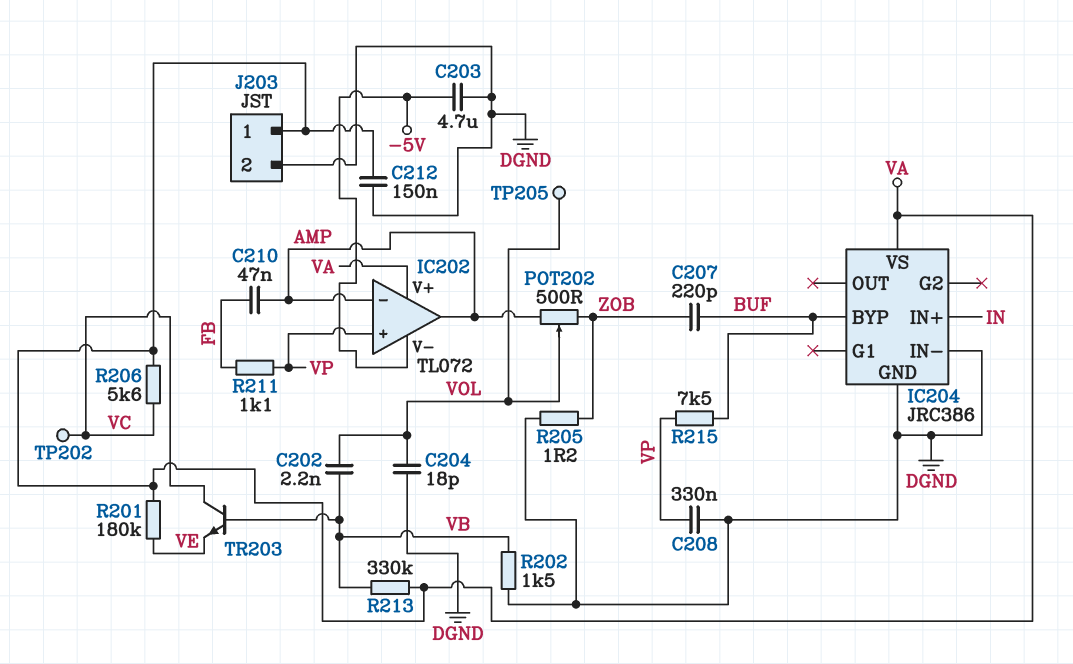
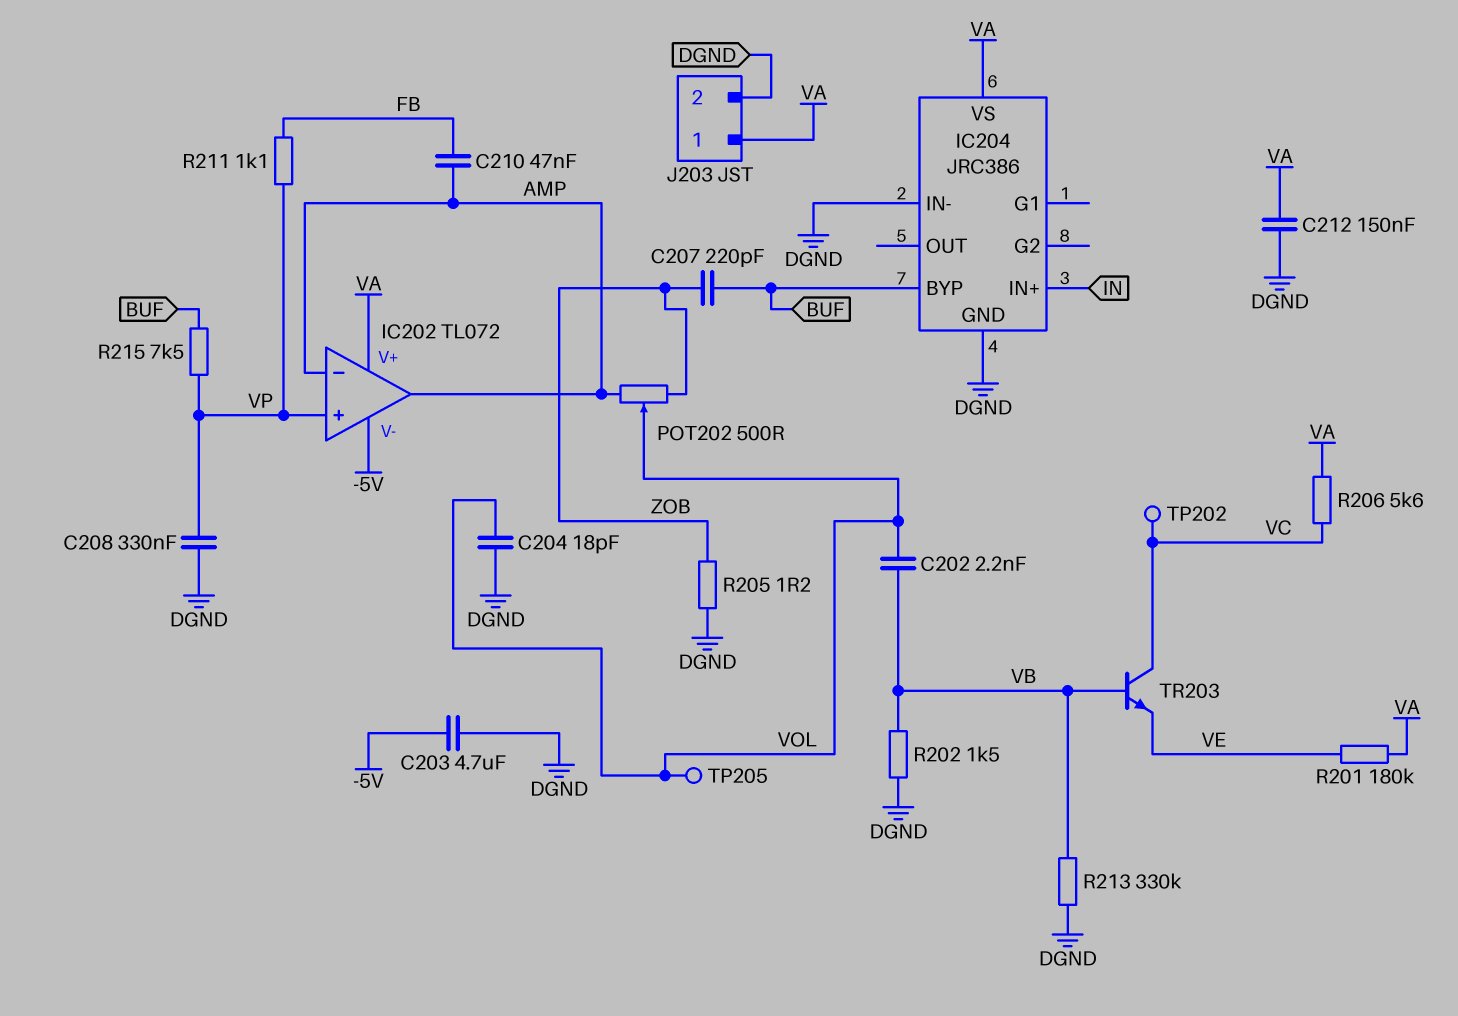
R213: 330k (VA, VB) -> 330k (DGND, VB)

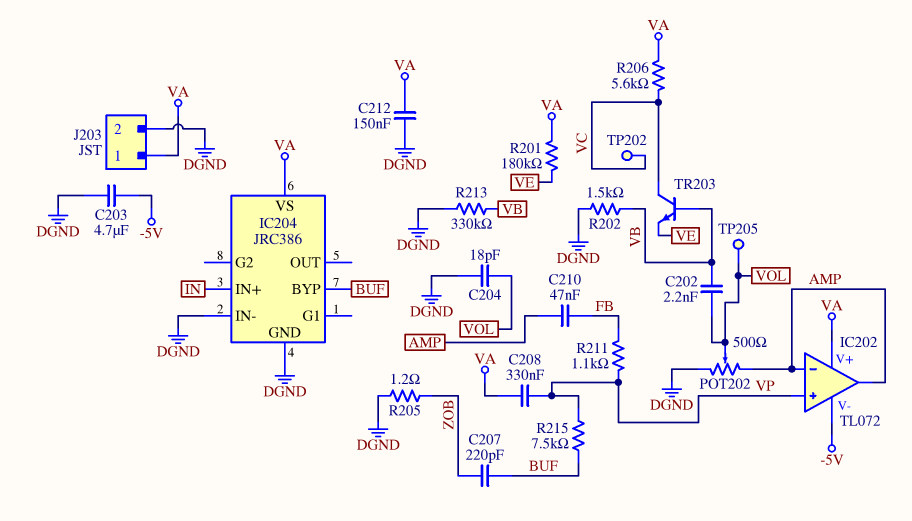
C208: 330nF (DGND, VP) -> 330nF (VA, VP)
POT202: 500 (AMP, ZOB, wiper VOL) -> 500 (AMP, DGND, wiper VOL)

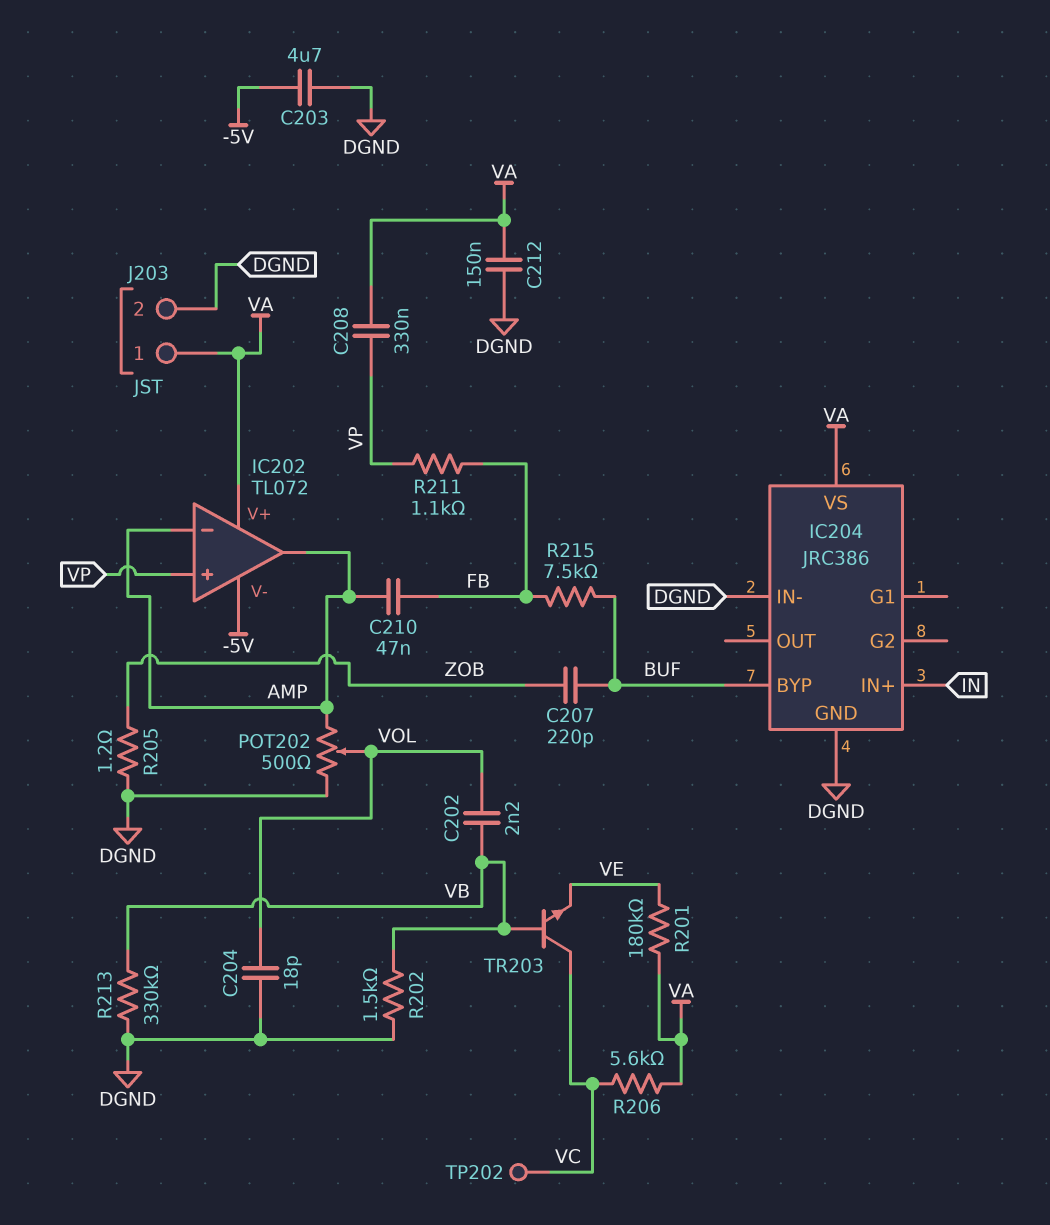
R215: 7.5k (BUF, VP) -> 7.5k (BUF, FB)
TP205: test point (VOL) -> none

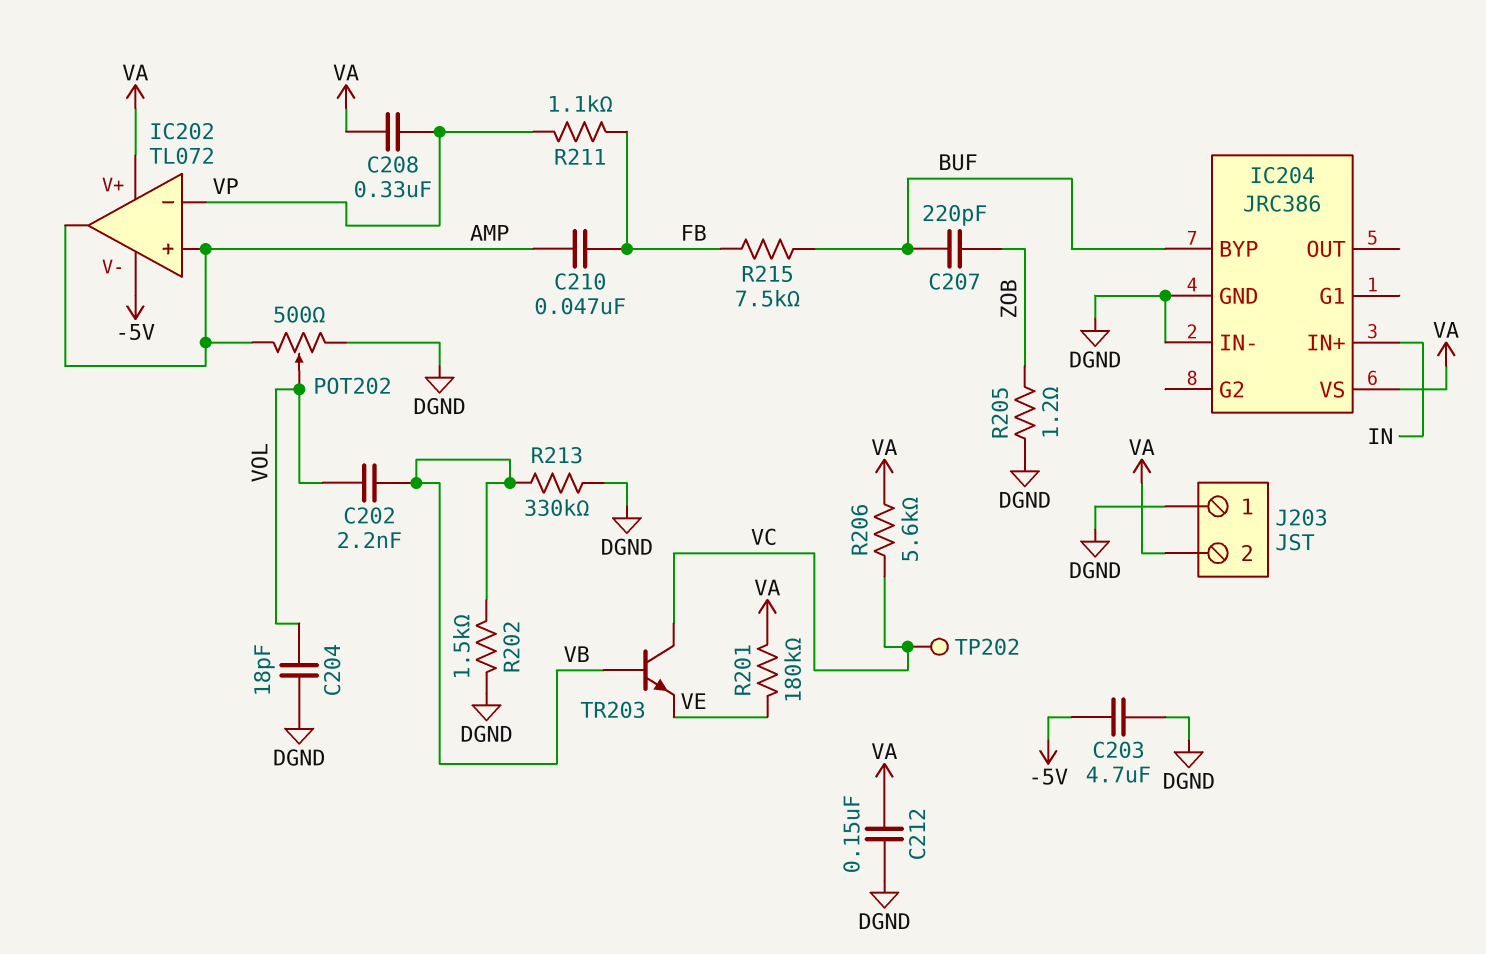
IC202 pin in+: VP -> AMP
IC202 pin in-: AMP -> VP
J203 pin 1: VA -> DGND
J203 pin 2: DGND -> VA

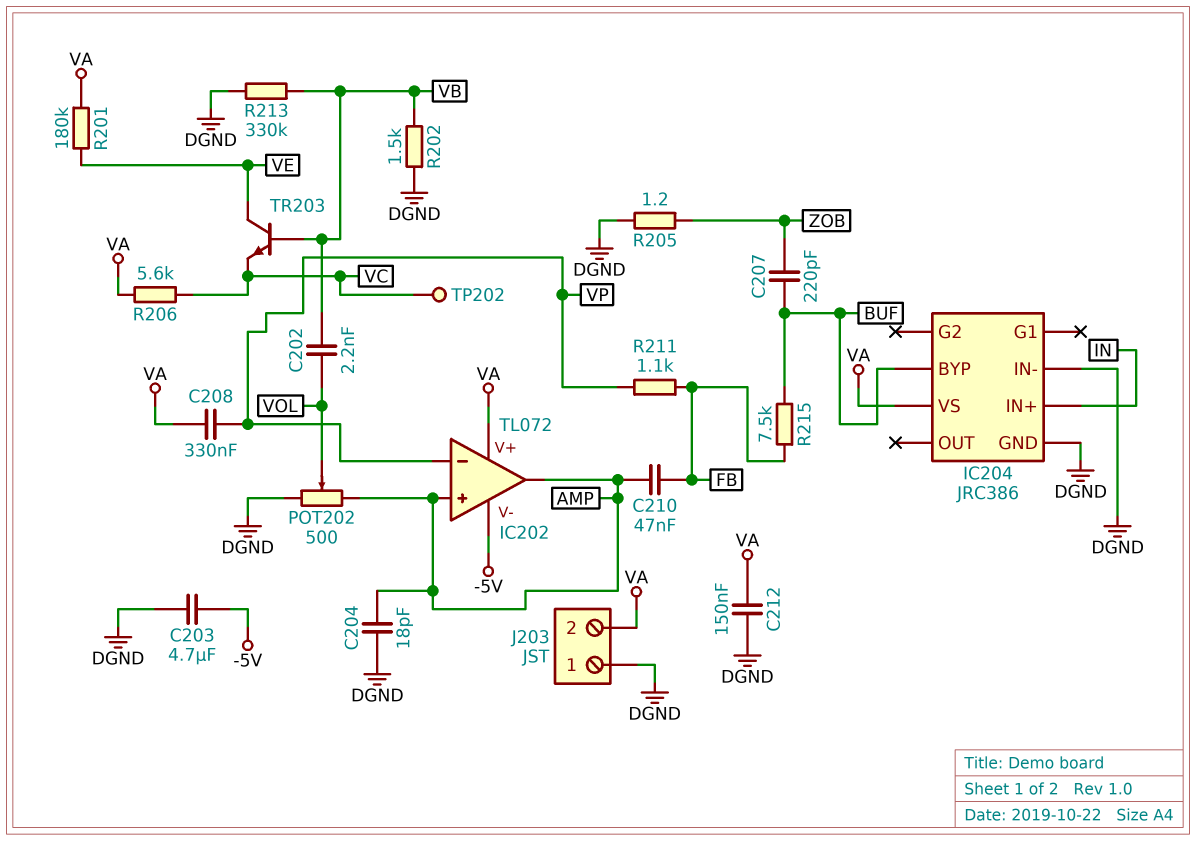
C204: 18pF (DGND, VOL) -> 18pF (AMP, DGND)
TR203: NPN (B VB, C VC, E VE) -> NPN (B VB, C VE, E VC)

